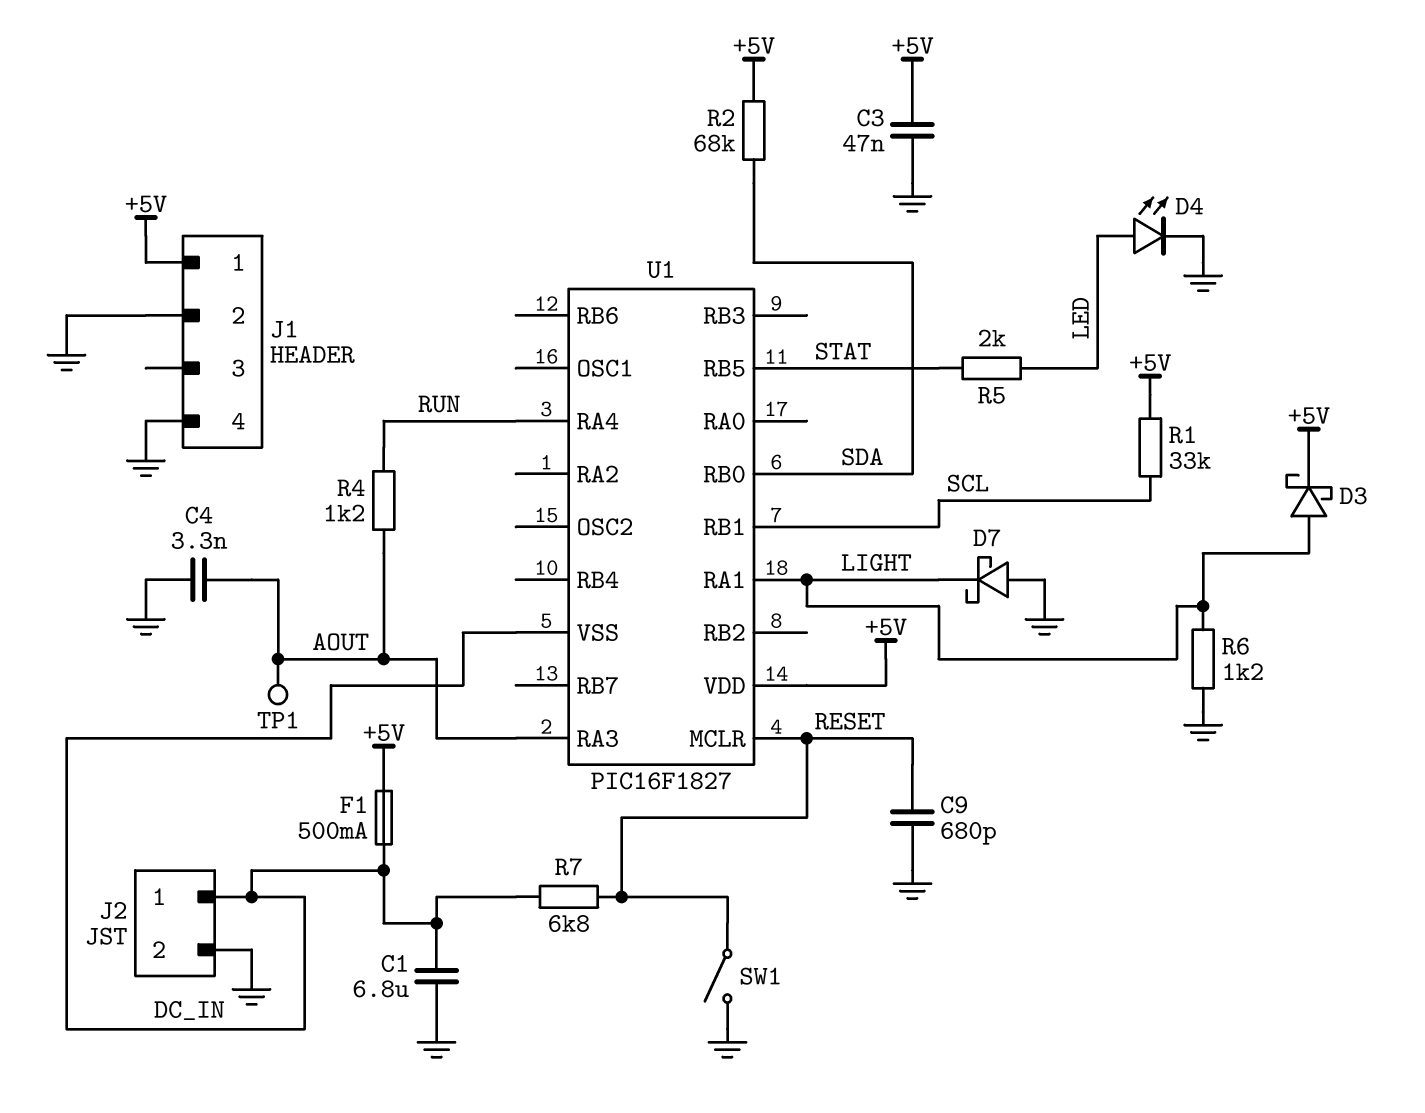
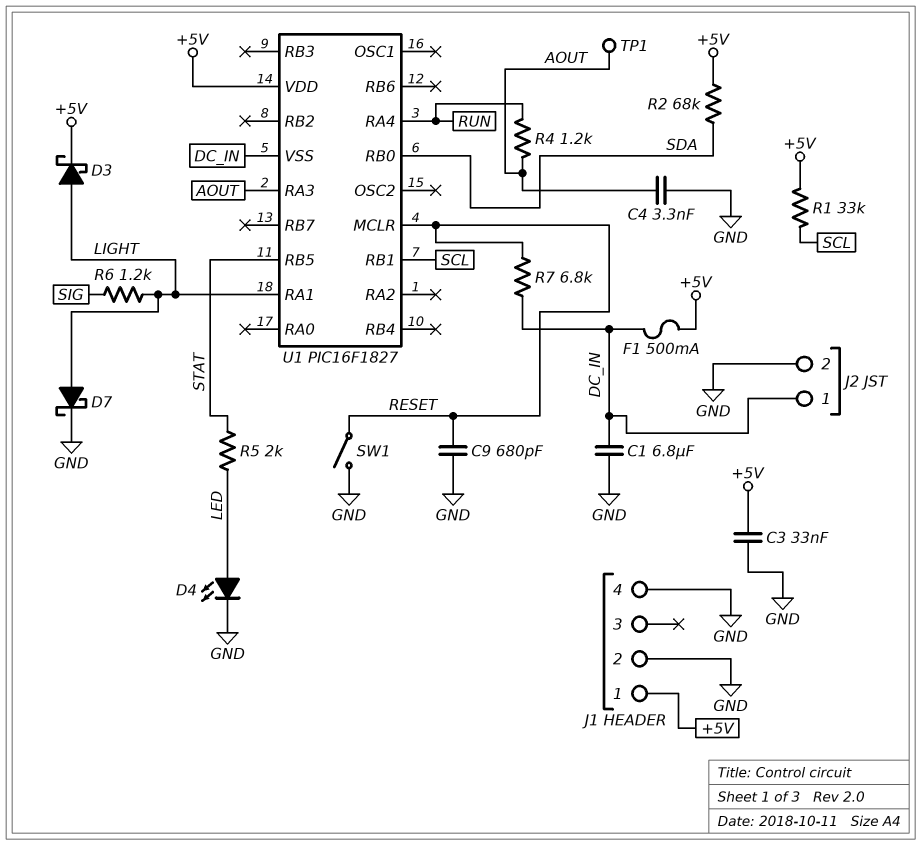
C3: 47nF (+5V, GND) -> 33nF (+5V, GND)
D7: schottky (A GND, K LIGHT) -> schottky (A LIGHT, K GND)
R6: 1.2k (GND, LIGHT) -> 1.2k (LIGHT, SIG)

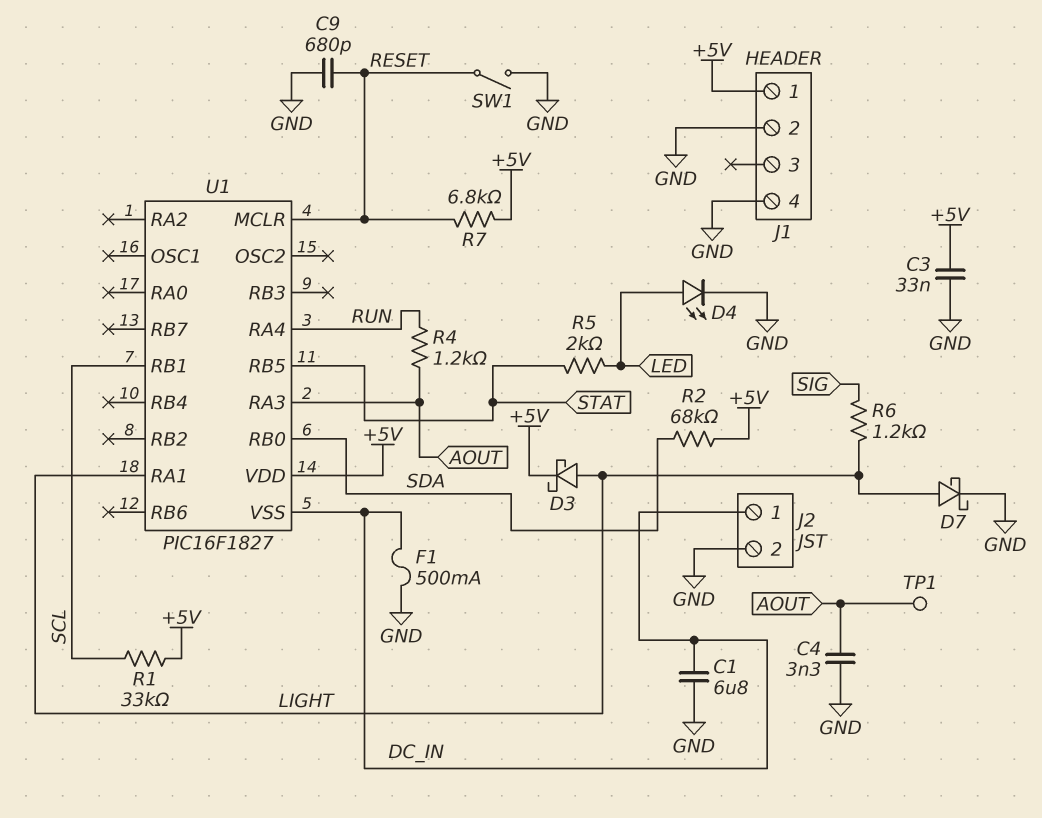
F1: 500mA (+5V, DC_IN) -> 500mA (DC_IN, GND)
R7: 6.8k (DC_IN, RESET) -> 6.8k (+5V, RESET)

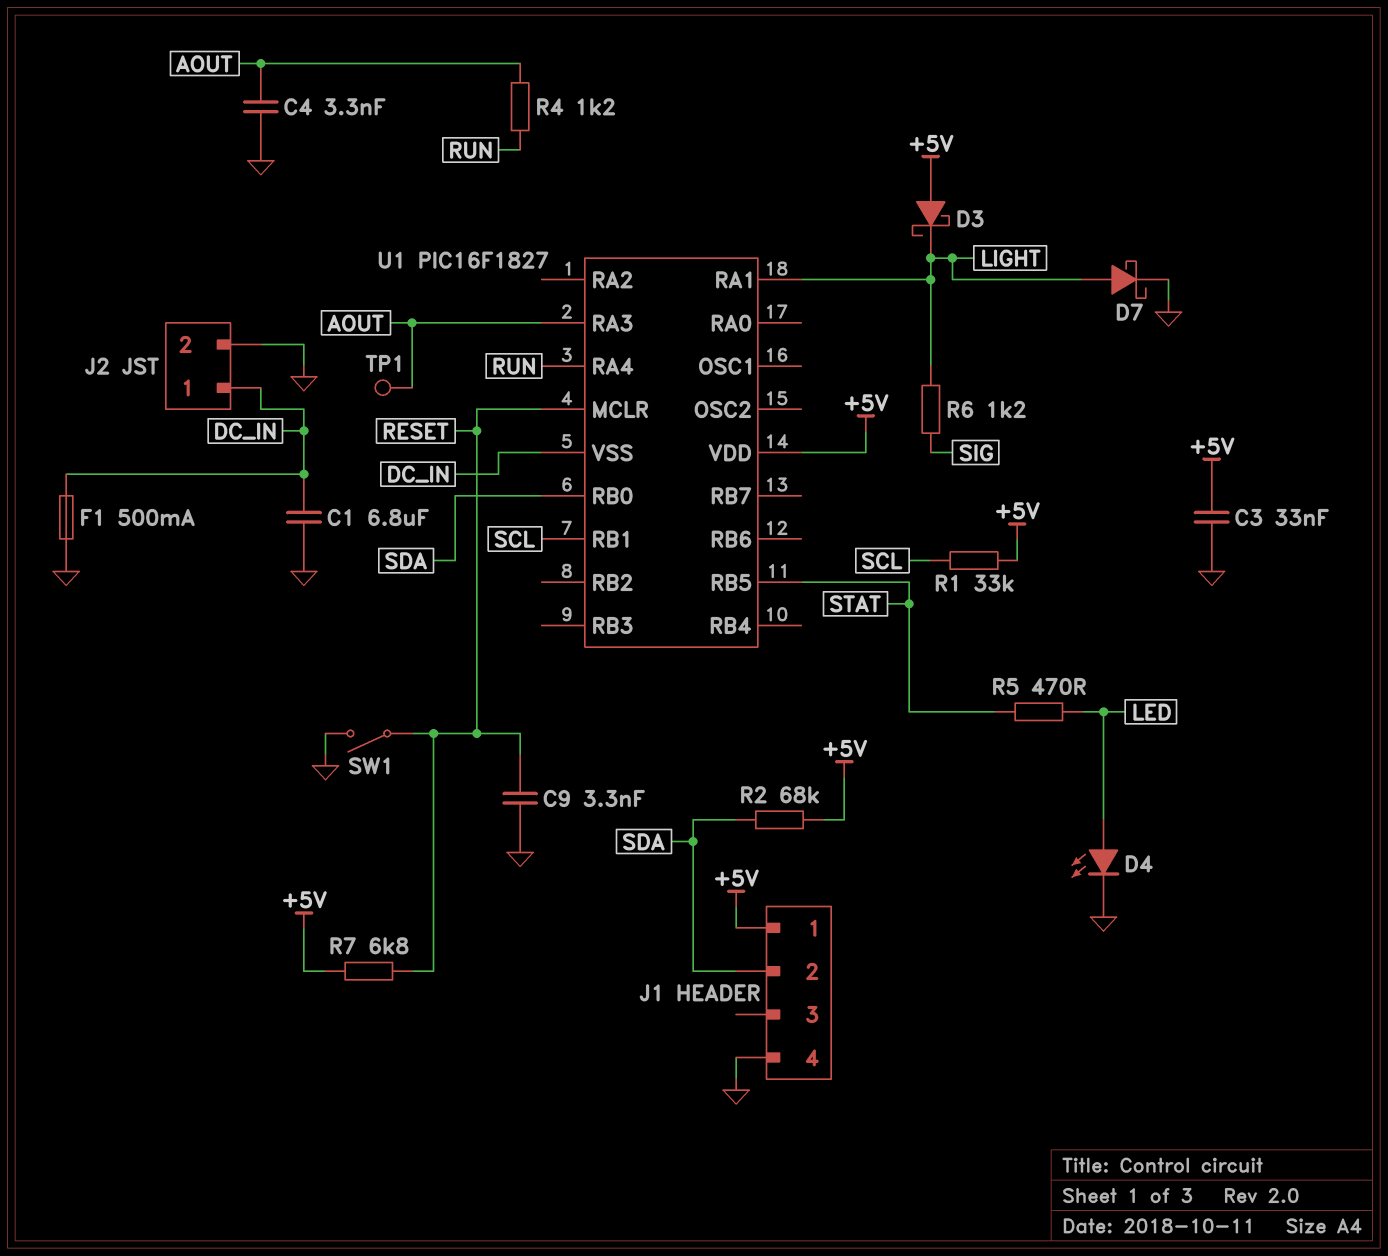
C9: 680pF (GND, RESET) -> 3.3nF (GND, RESET)
D3: schottky (A LIGHT, K +5V) -> schottky (A +5V, K LIGHT)
J1 pin 2: GND -> SDA
R5: 2k (LED, STAT) -> 470 (LED, STAT)

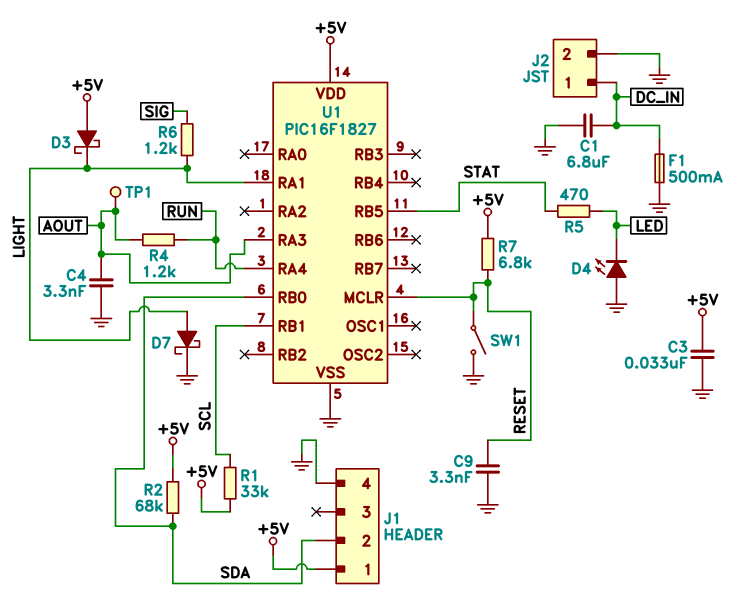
D4: LED (A LED, K GND) -> LED (A GND, K LED)
U1 pin VSS: DC_IN -> GND

